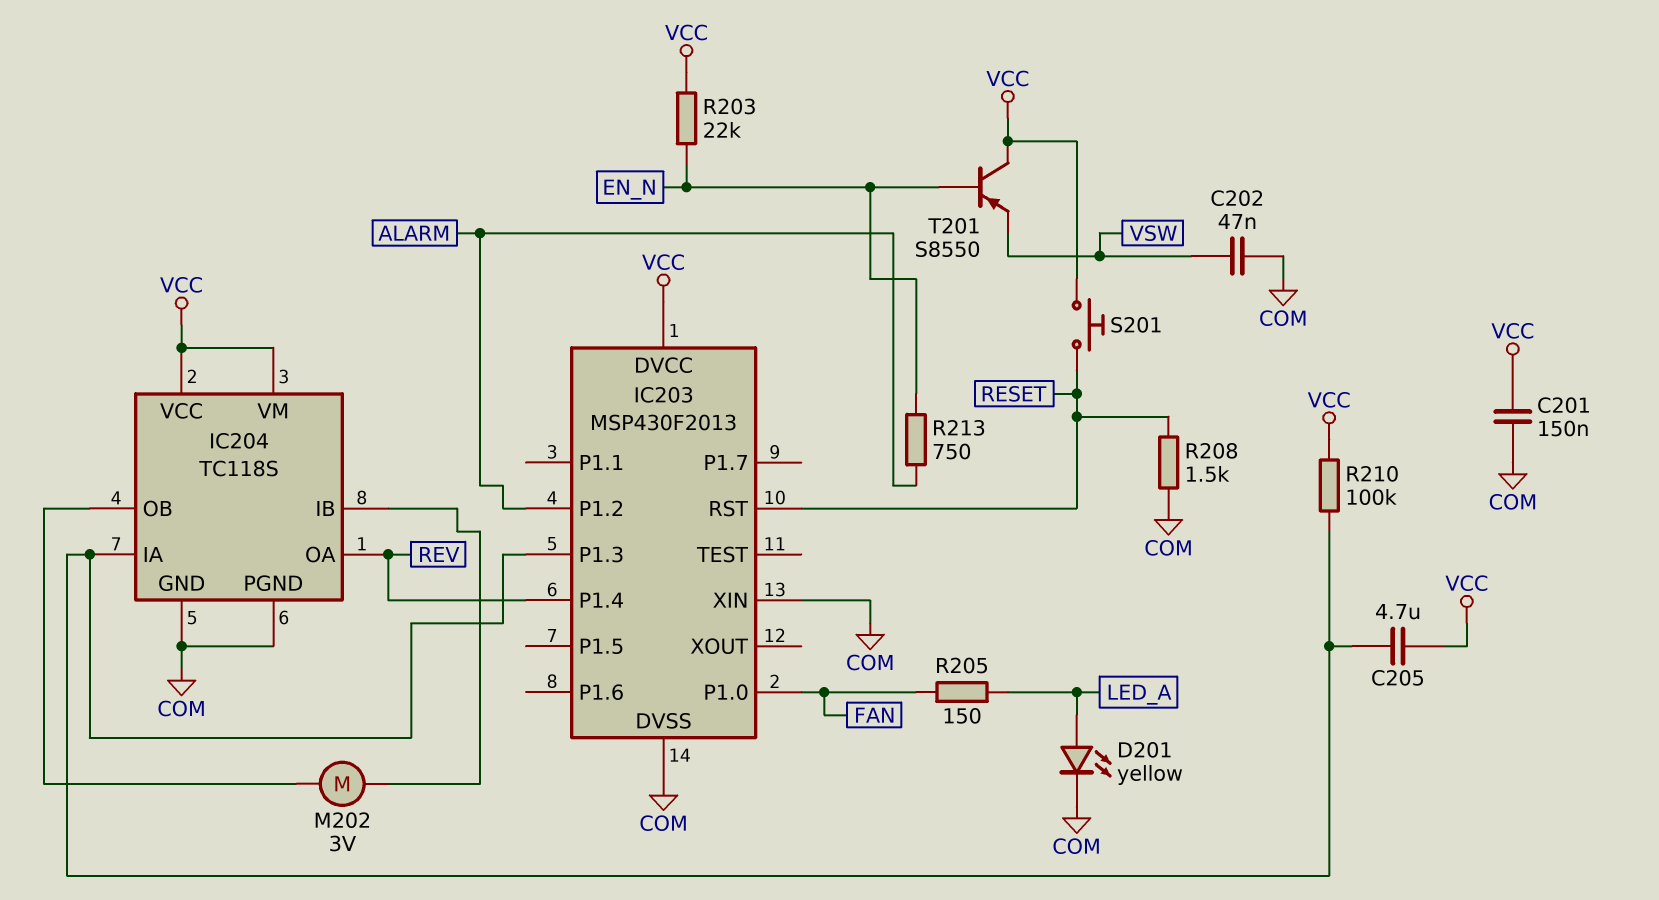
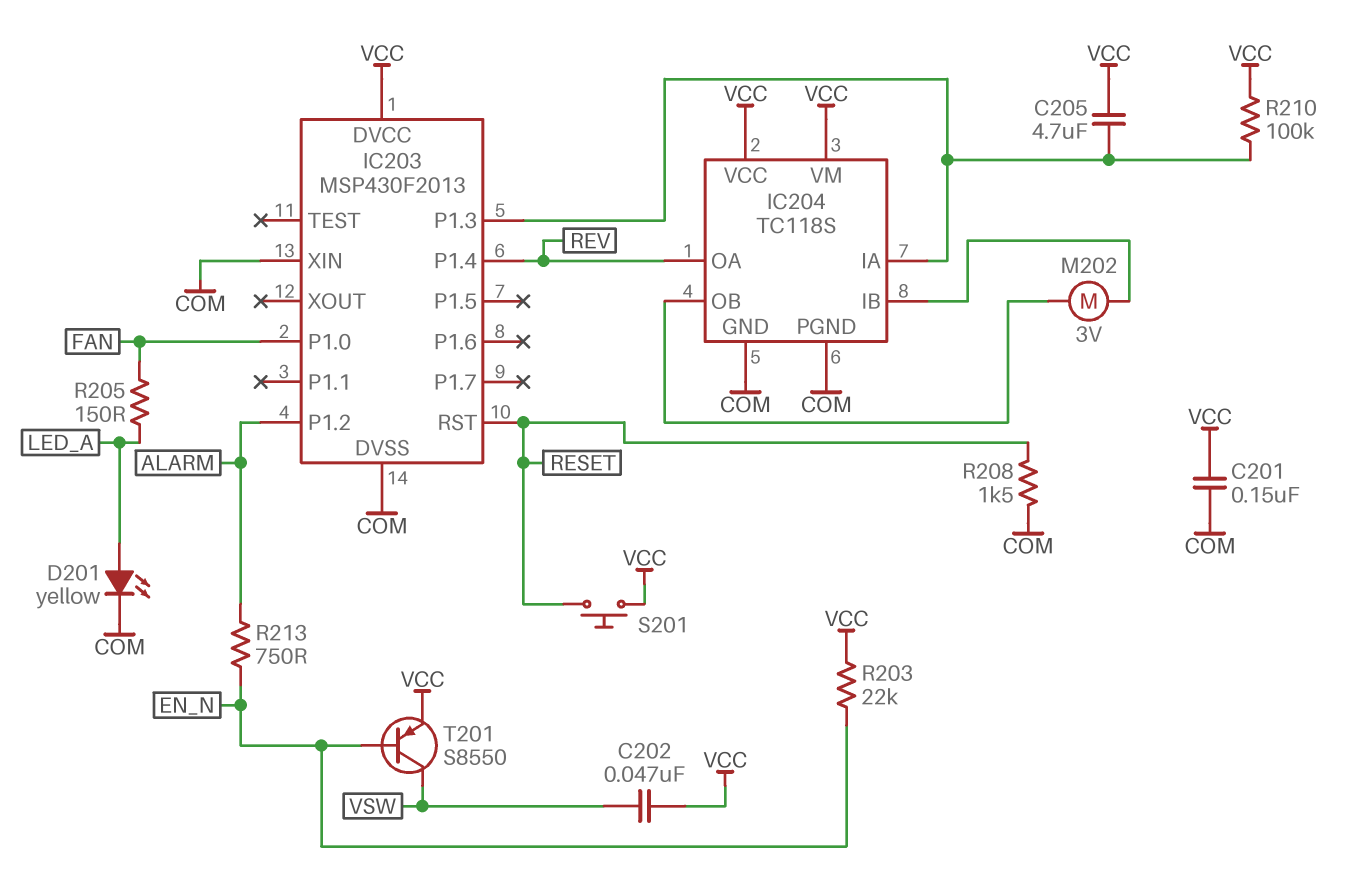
C202: 47nF (COM, VSW) -> 47nF (VCC, VSW)
T201: PNP S8550 (B EN_N, C VCC, E VSW) -> PNP S8550 (B EN_N, C VSW, E VCC)

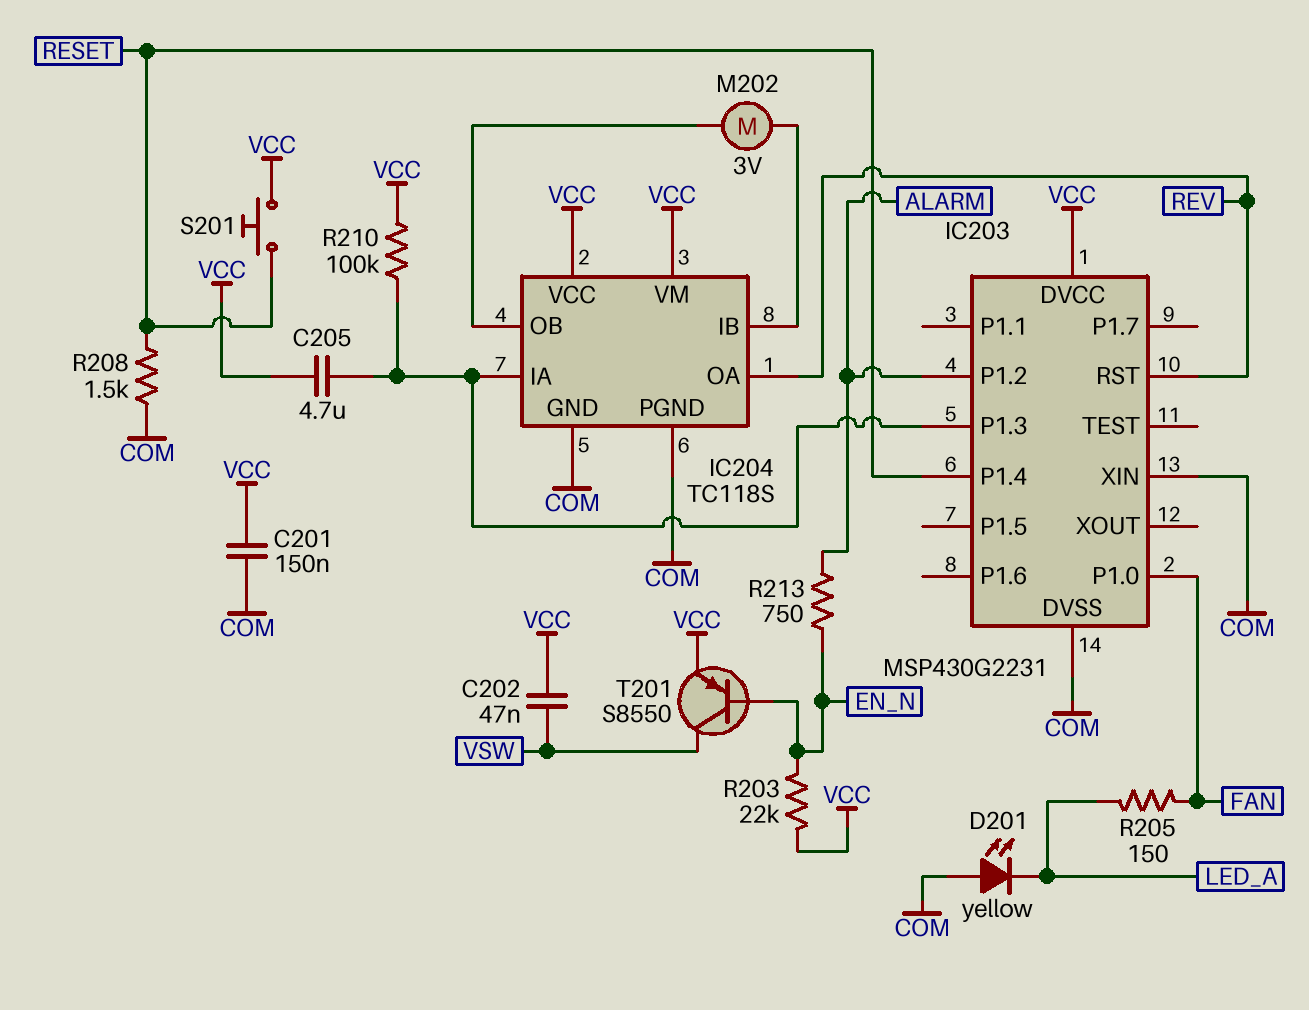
D201: LED yellow (A LED_A, K COM) -> LED yellow (A COM, K LED_A)
IC203: MSP430F2013 -> MSP430G2231
IC203 pin P1.4: REV -> RESET
IC203 pin RST: RESET -> REV

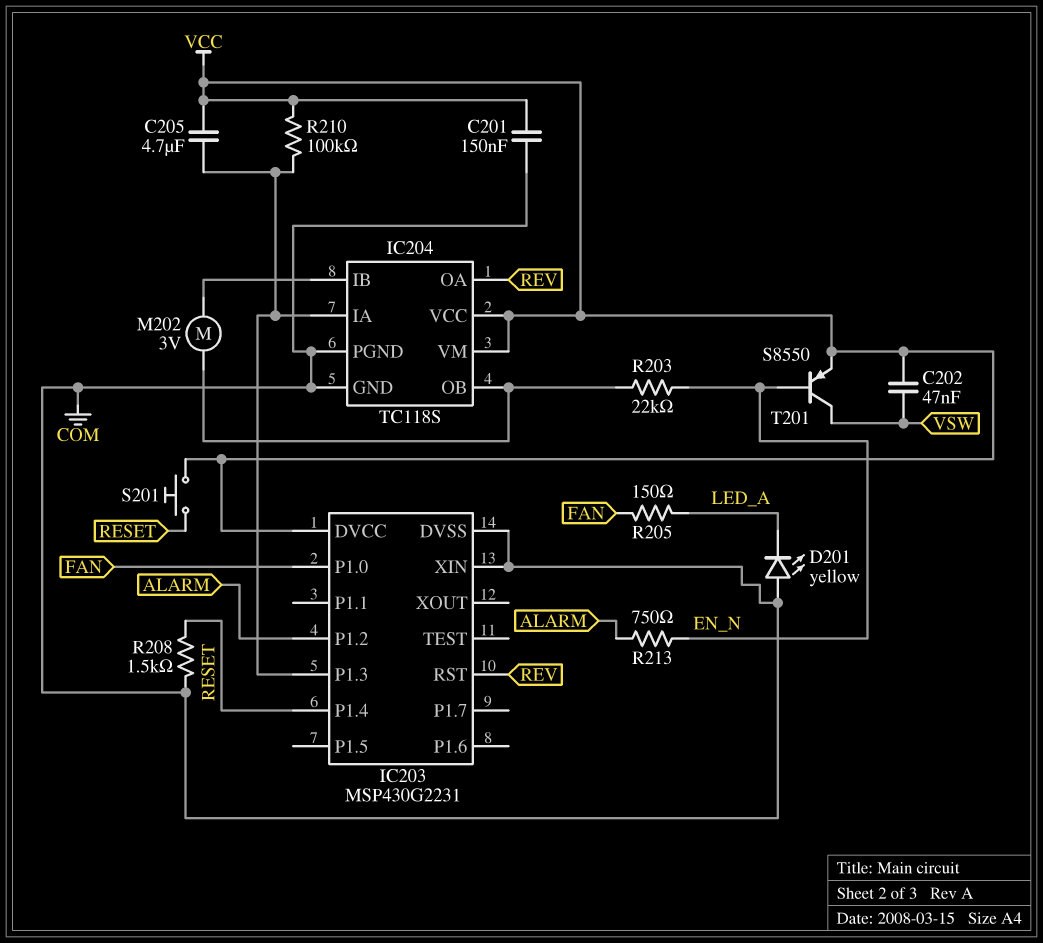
R203: 22k (EN_N, VCC) -> 22k (EN_N, IC204/OB)

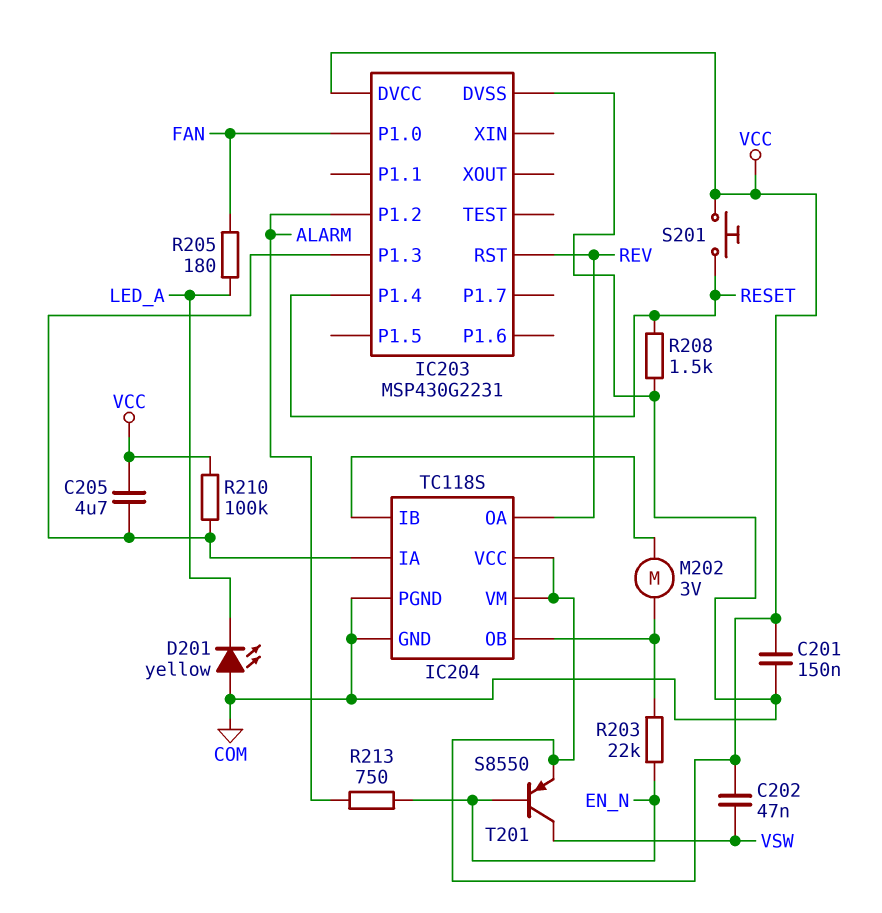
IC203 pin XIN: COM -> none
R205: 150 (FAN, LED_A) -> 180 (FAN, LED_A)

